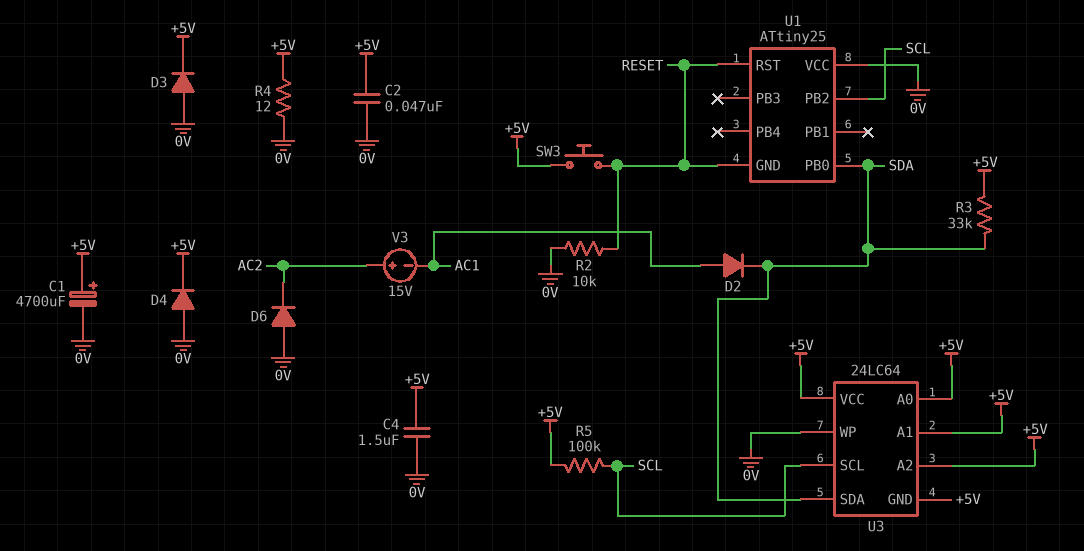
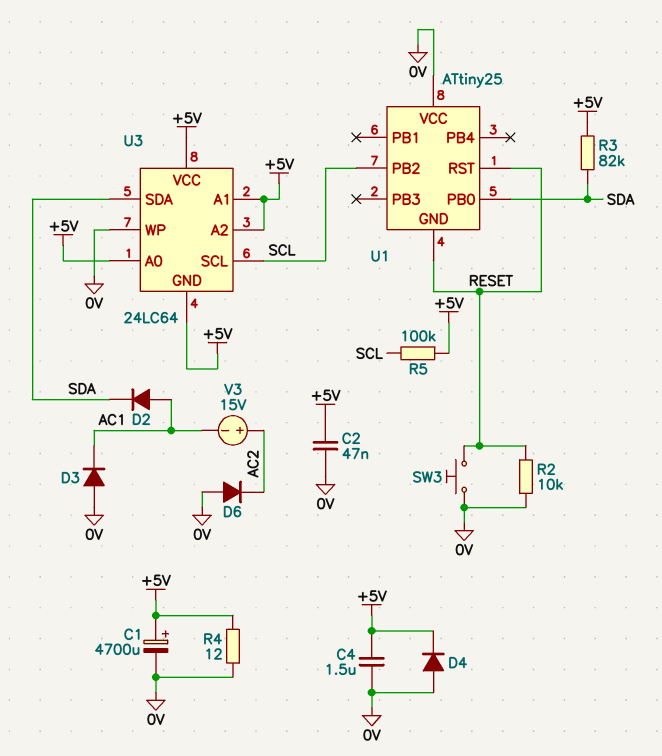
D3: diode (A 0V, K +5V) -> diode (A 0V, K AC1)
R3: 33k (+5V, SDA) -> 82k (+5V, SDA)
SW3: button (+5V, RESET) -> button (0V, RESET)

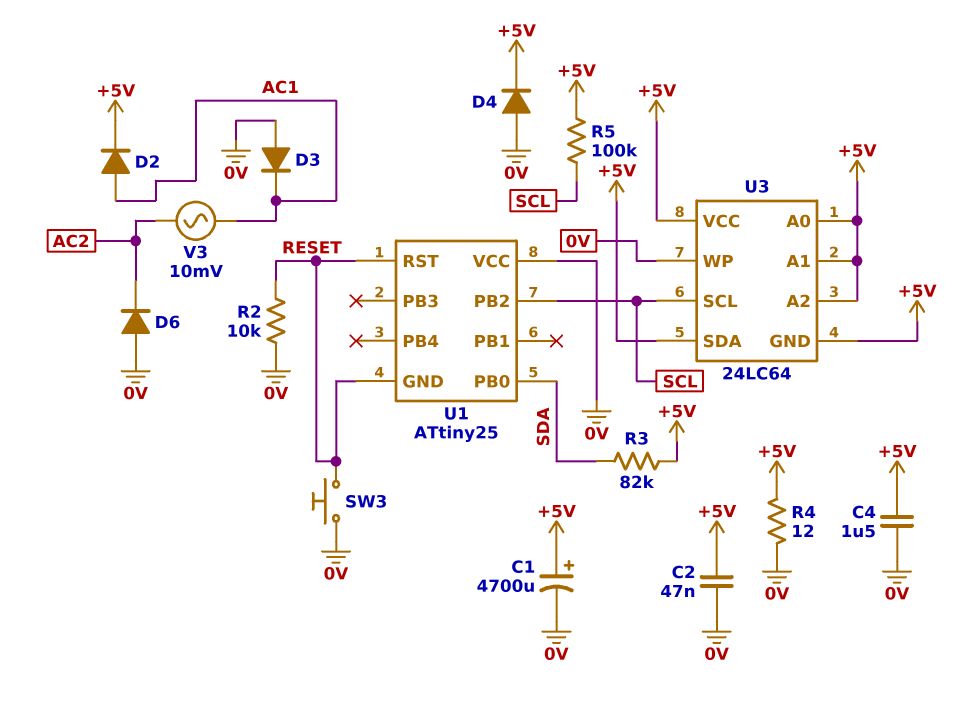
D2: diode (A AC1, K SDA) -> diode (A AC1, K +5V)
U3 pin SDA: SDA -> +5V
V3: 15V (plus AC2, minus AC1) -> AC 10mV (AC1, AC2)

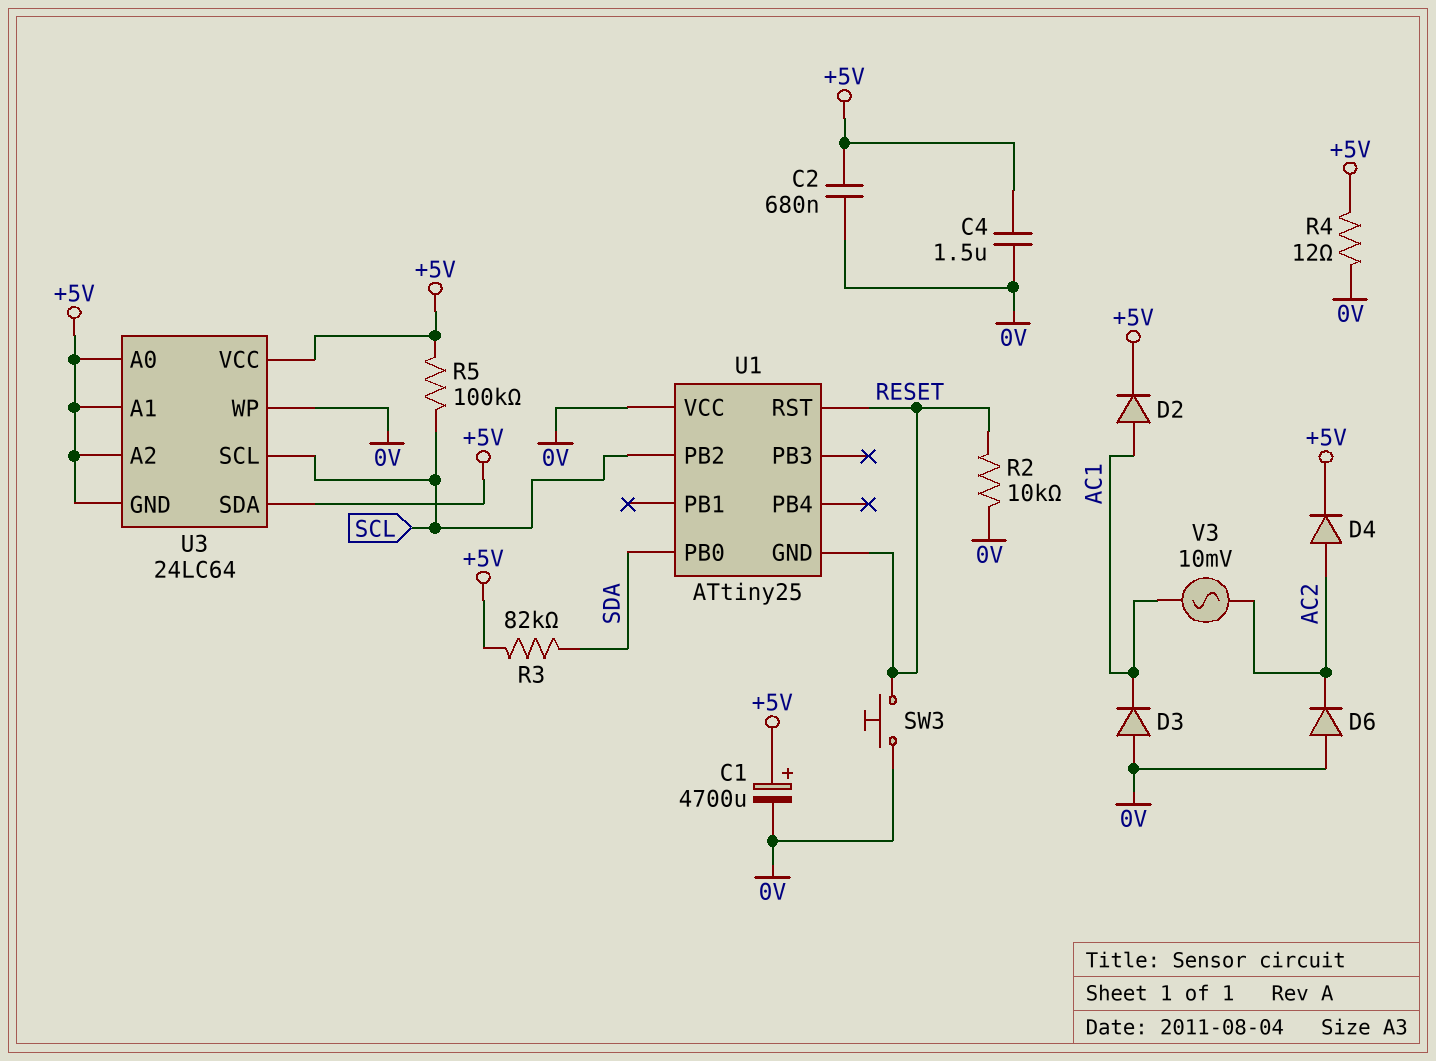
C2: 47nF (+5V, 0V) -> 680nF (+5V, 0V)
D4: diode (A 0V, K +5V) -> diode (A AC2, K +5V)

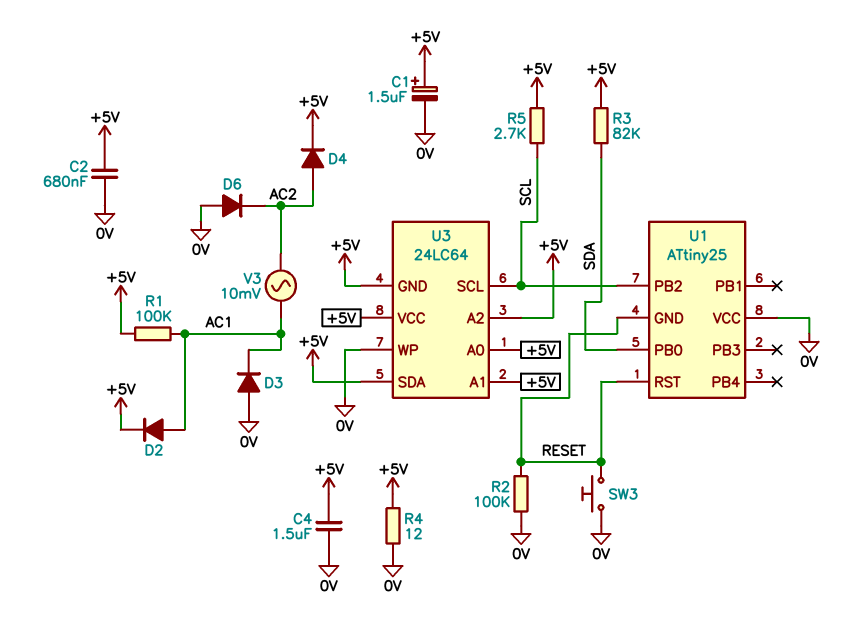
C1: 4700uF (plus +5V, minus 0V) -> 1.5uF (plus +5V, minus 0V)
R1: none -> 100k (+5V, AC1)
R2: 10k (0V, RESET) -> 100k (0V, RESET)
R5: 100k (+5V, SCL) -> 2.7k (+5V, SCL)

